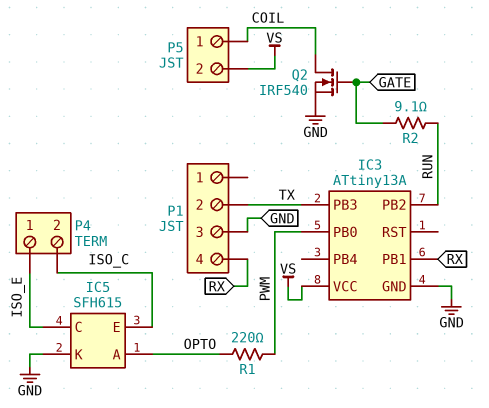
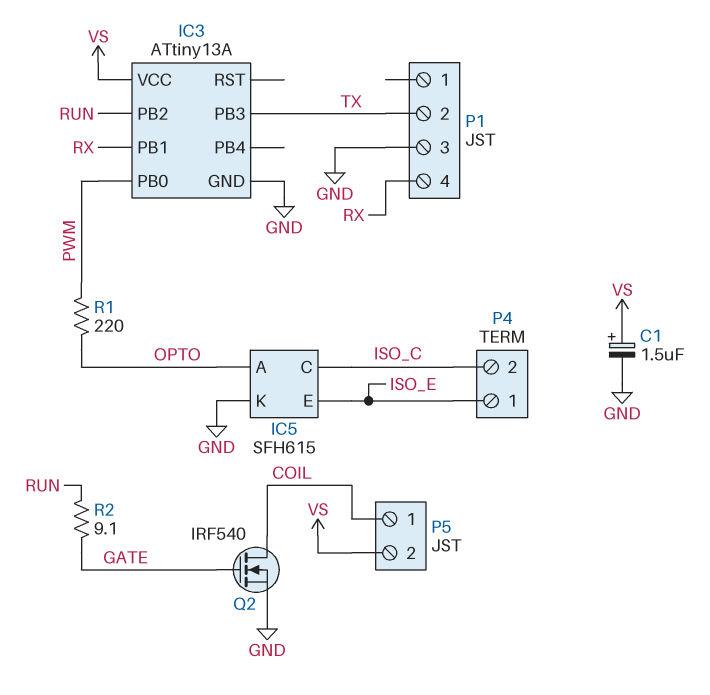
C1: none -> 1.5uF (plus VS, minus GND)
IC5 pin C: ISO_E -> ISO_C
IC5 pin E: ISO_C -> ISO_E

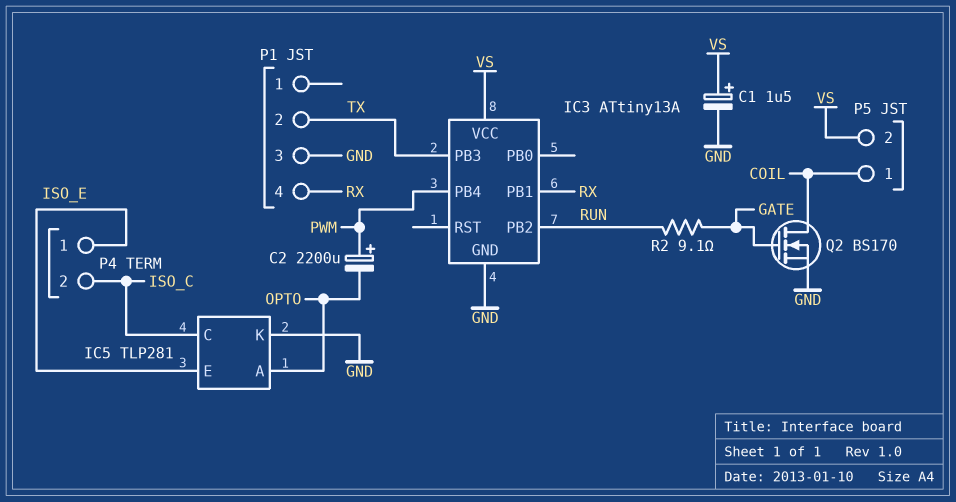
C2: none -> 2200uF (plus PWM, minus OPTO)
IC3 pin PB0: PWM -> none
IC3 pin PB4: none -> PWM
IC5: SFH615 -> TLP281
Q2: NMOS IRF540 (G GATE, D COIL, S GND) -> NMOS BS170 (G GATE, D COIL, S GND)
R1: 220 (OPTO, PWM) -> none

